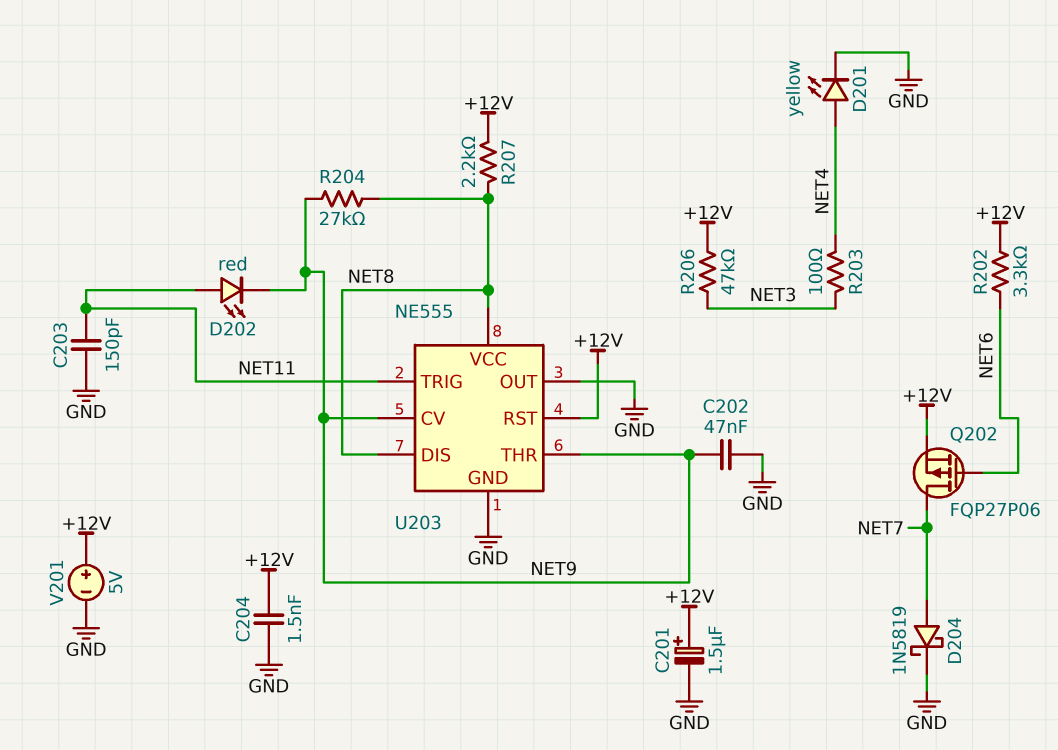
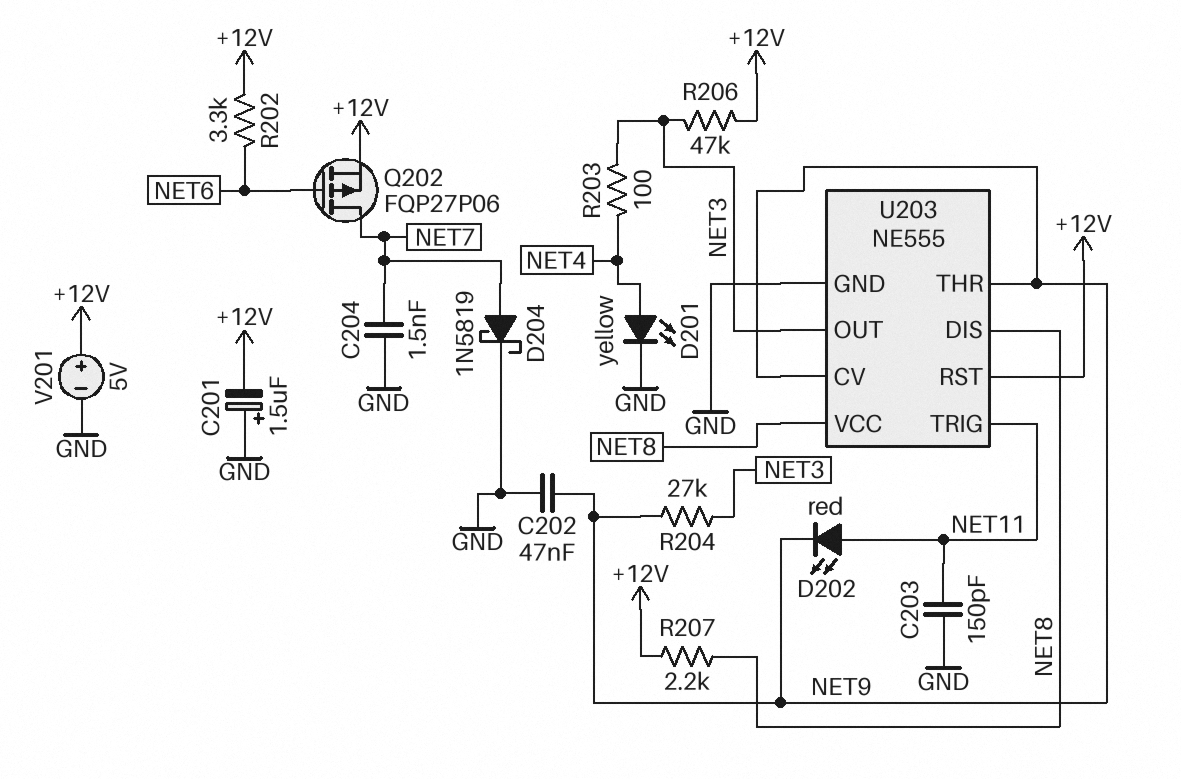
C201: 1.5uF (plus +12V, minus GND) -> 1.5uF (plus GND, minus +12V)
C204: 1.5nF (+12V, GND) -> 1.5nF (GND, NET7)
R204: 27k (NET8, NET9) -> 27k (NET3, NET9)
U203 pin OUT: GND -> NET3

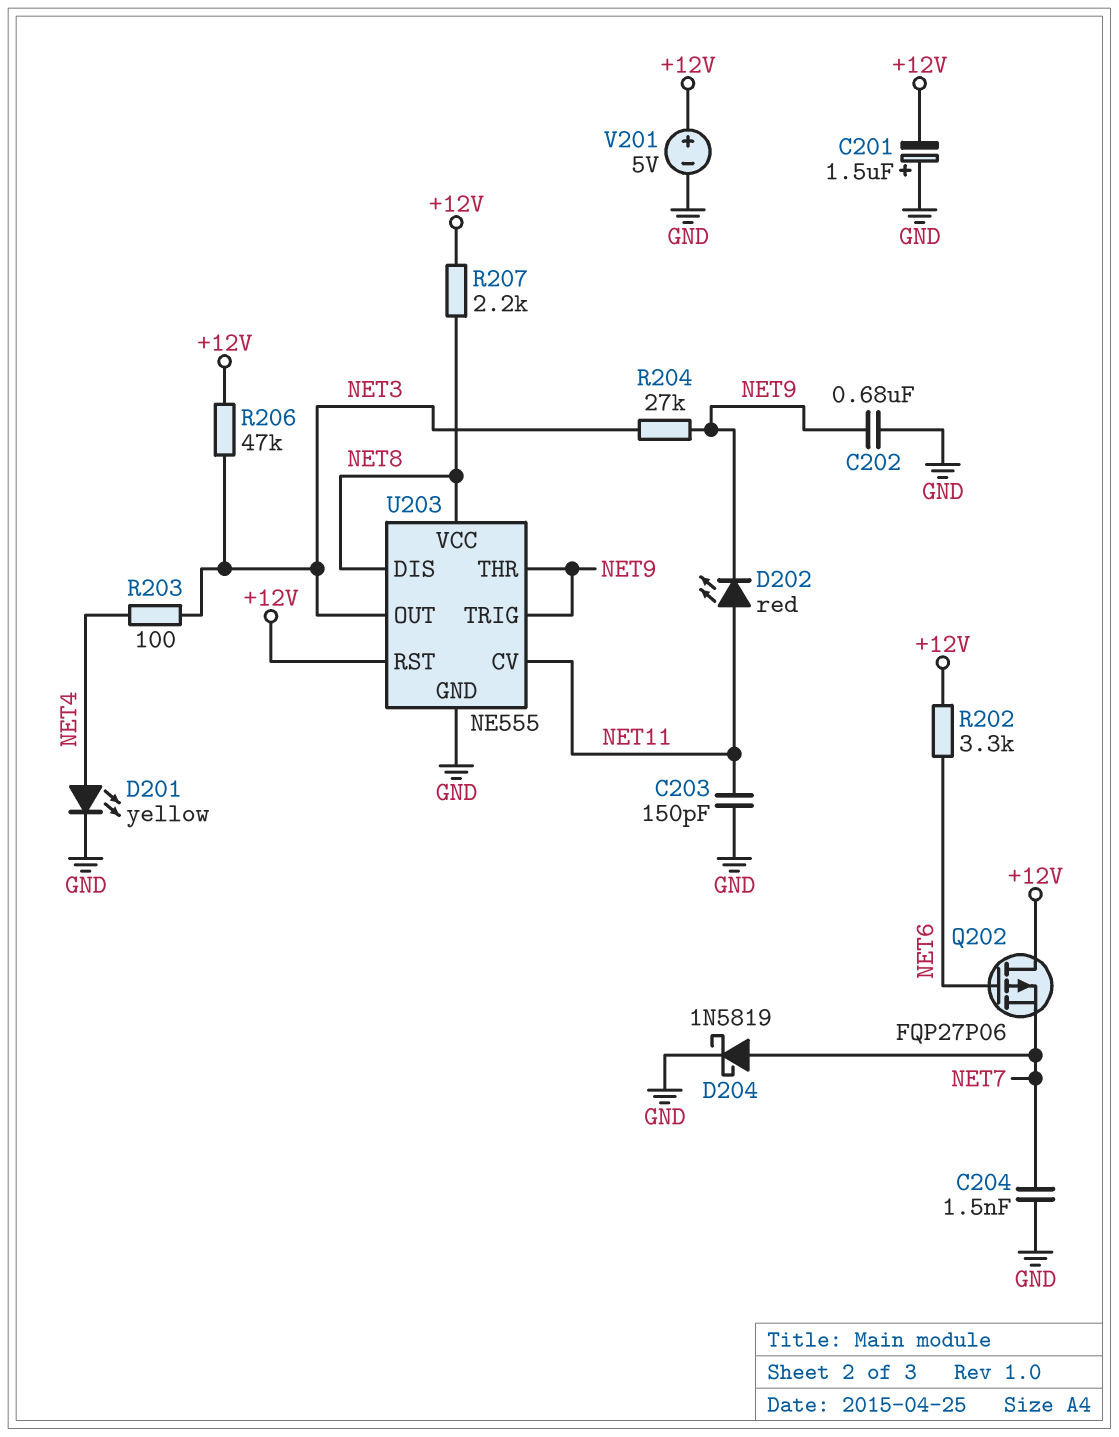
C202: 47nF (GND, NET9) -> 680nF (GND, NET9)
Q202: PMOS FQP27P06 (G NET6, D NET7, S +12V) -> PMOS FQP27P06 (G NET6, D +12V, S NET7)
U203 pin CV: NET9 -> NET11
U203 pin TRIG: NET11 -> NET9

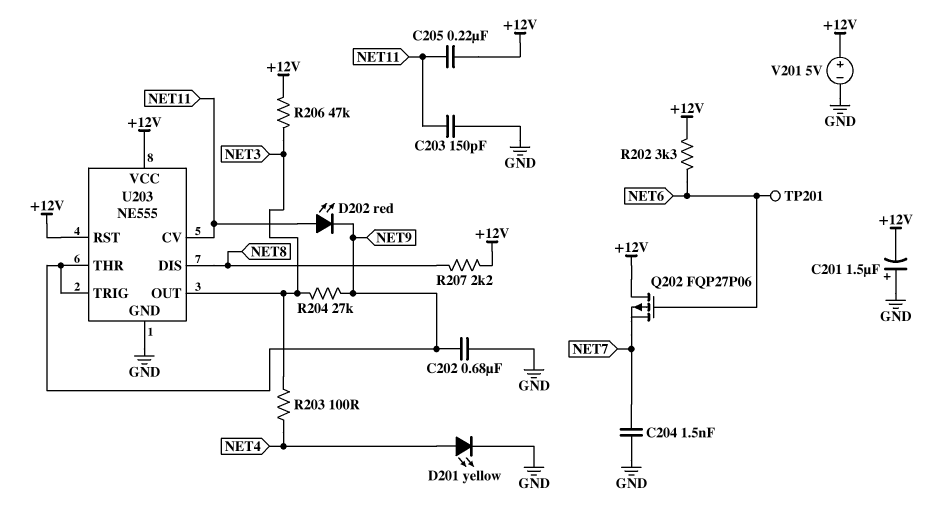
C205: none -> 220nF (+12V, NET11)
D204: schottky 1N5819 (A NET7, K GND) -> none
TP201: none -> test point (NET6)
U203 pin VCC: NET8 -> +12V

